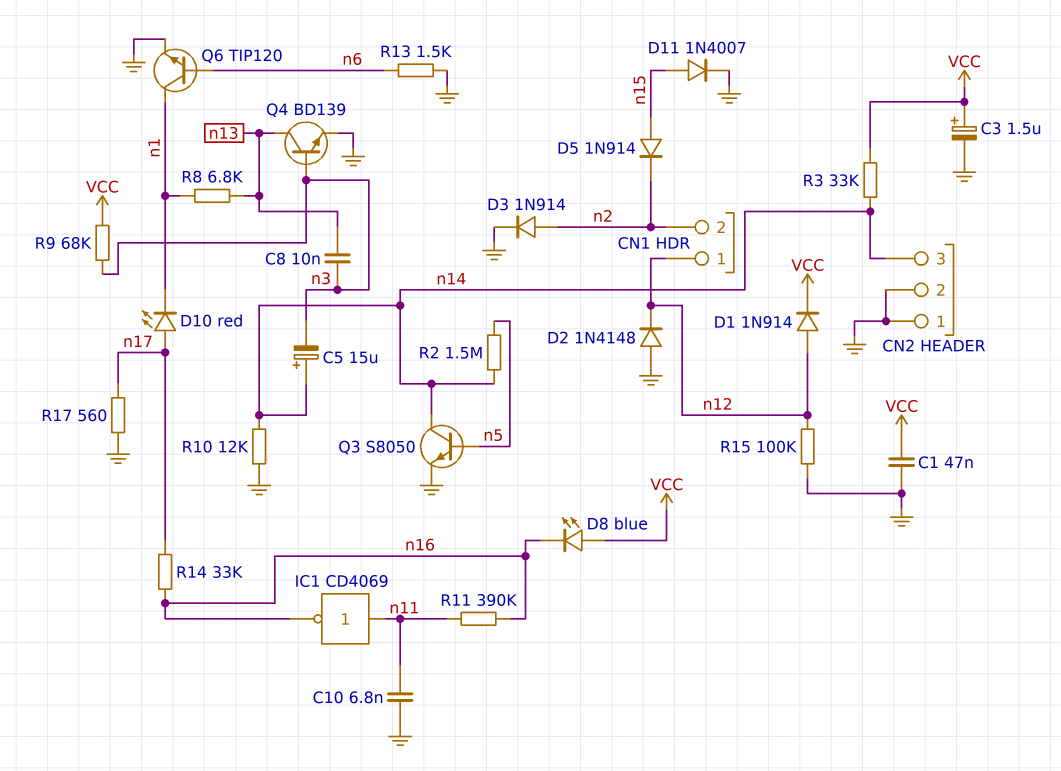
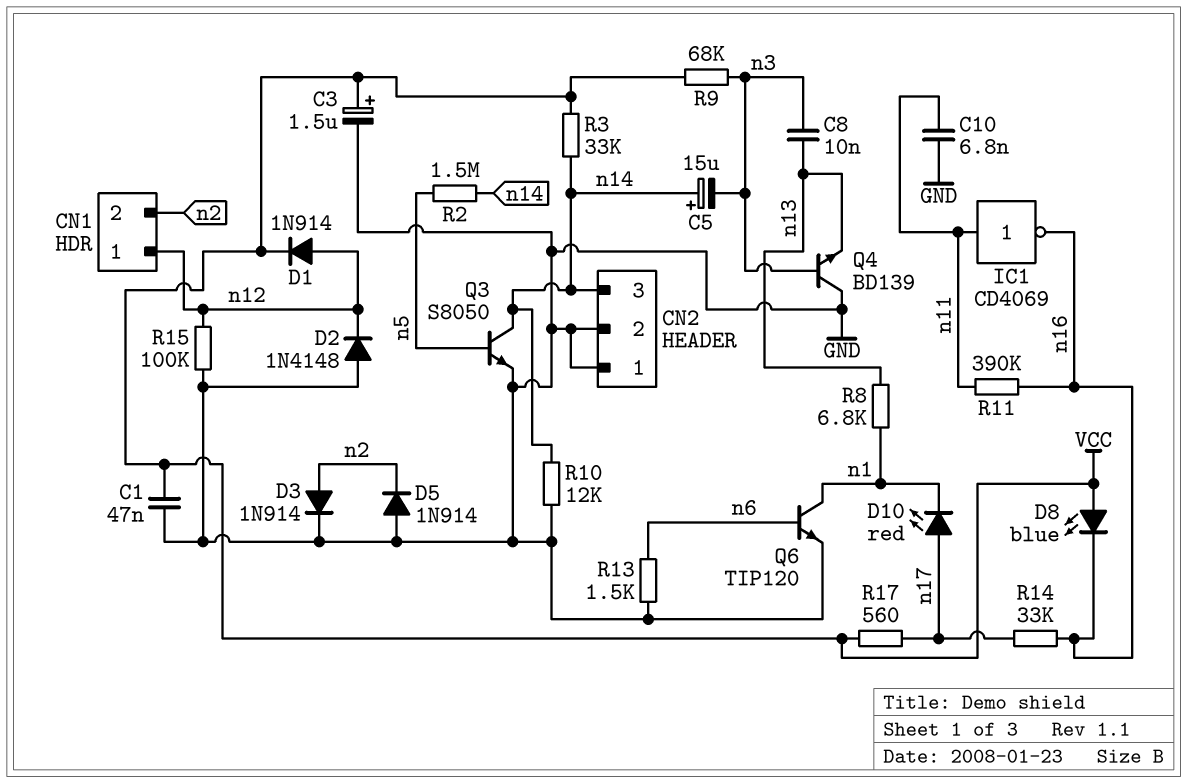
D5: diode 1N914 (A n15, K n2) -> diode 1N914 (A GND, K n2)
D11: diode 1N4007 (A n15, K GND) -> none
Q4: NPN BD139 (B n3, C n13, E GND) -> NPN BD139 (B n3, C GND, E n13)
R17: 560 (GND, n17) -> 560 (VCC, n17)

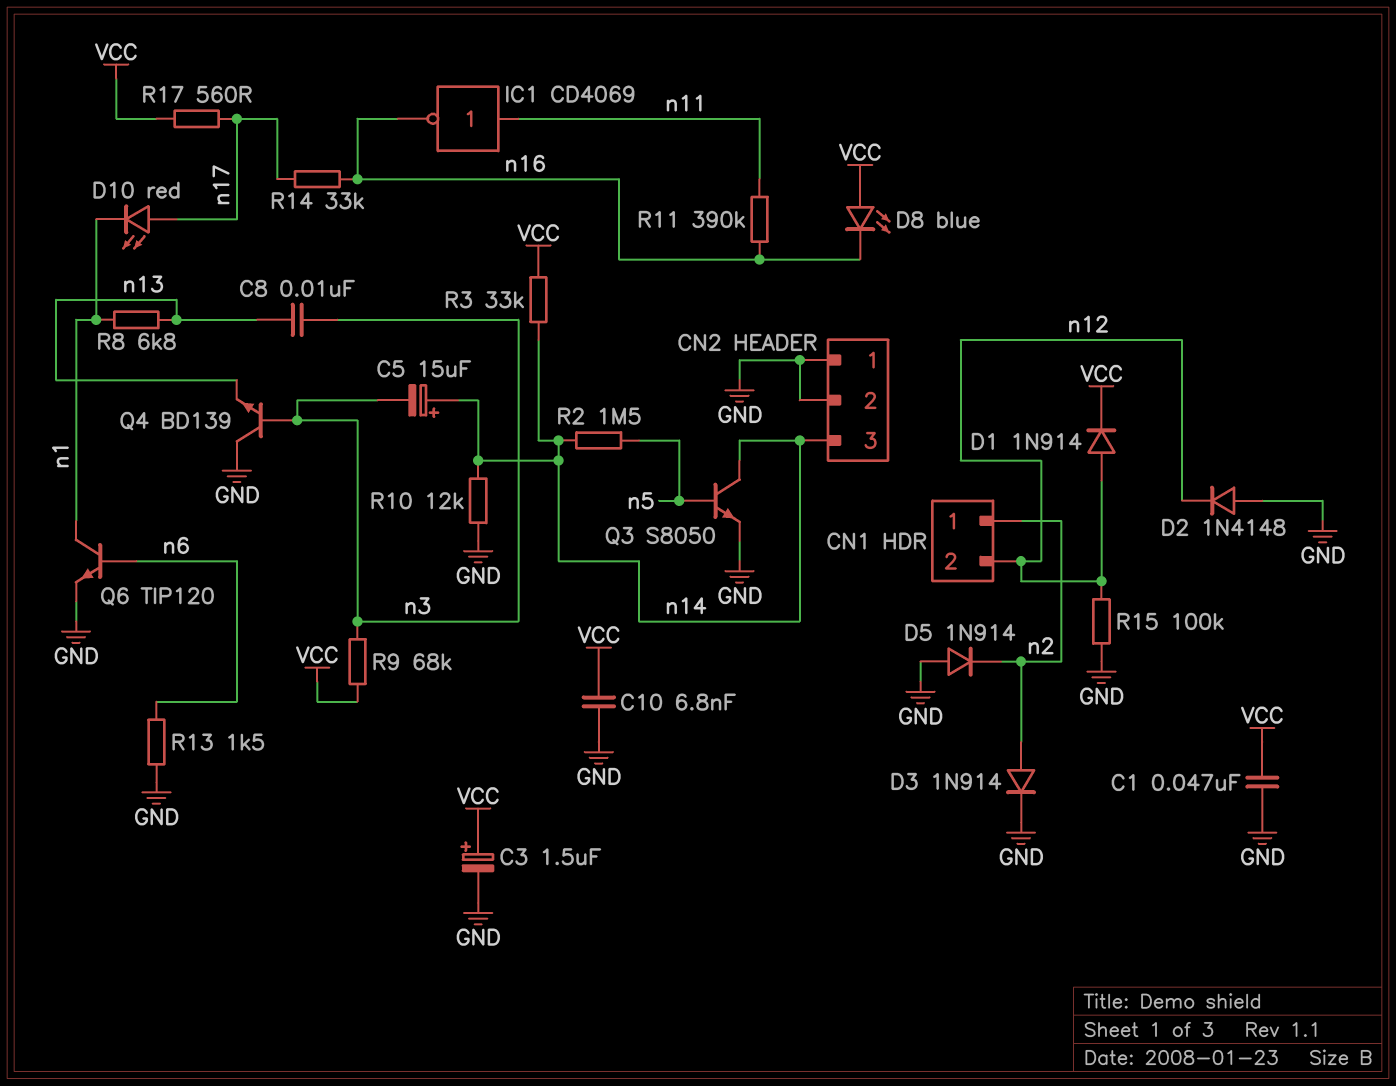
C10: 6.8nF (GND, n11) -> 6.8nF (GND, VCC)
CN1 pin 1: n12 -> n2
CN1 pin 2: n2 -> n12

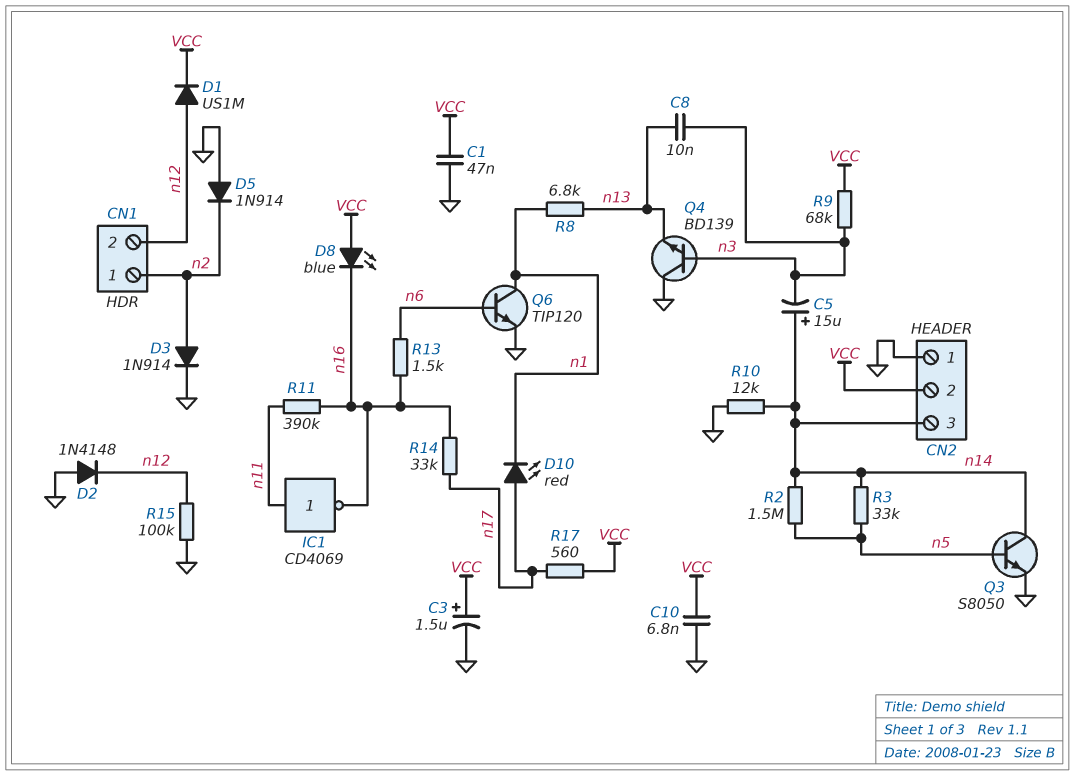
CN2 pin 2: GND -> VCC
D1: diode 1N914 (A n12, K VCC) -> diode US1M (A n12, K VCC)
R3: 33k (VCC, n14) -> 33k (n5, n14)
R13: 1.5k (GND, n6) -> 1.5k (n6, n16)

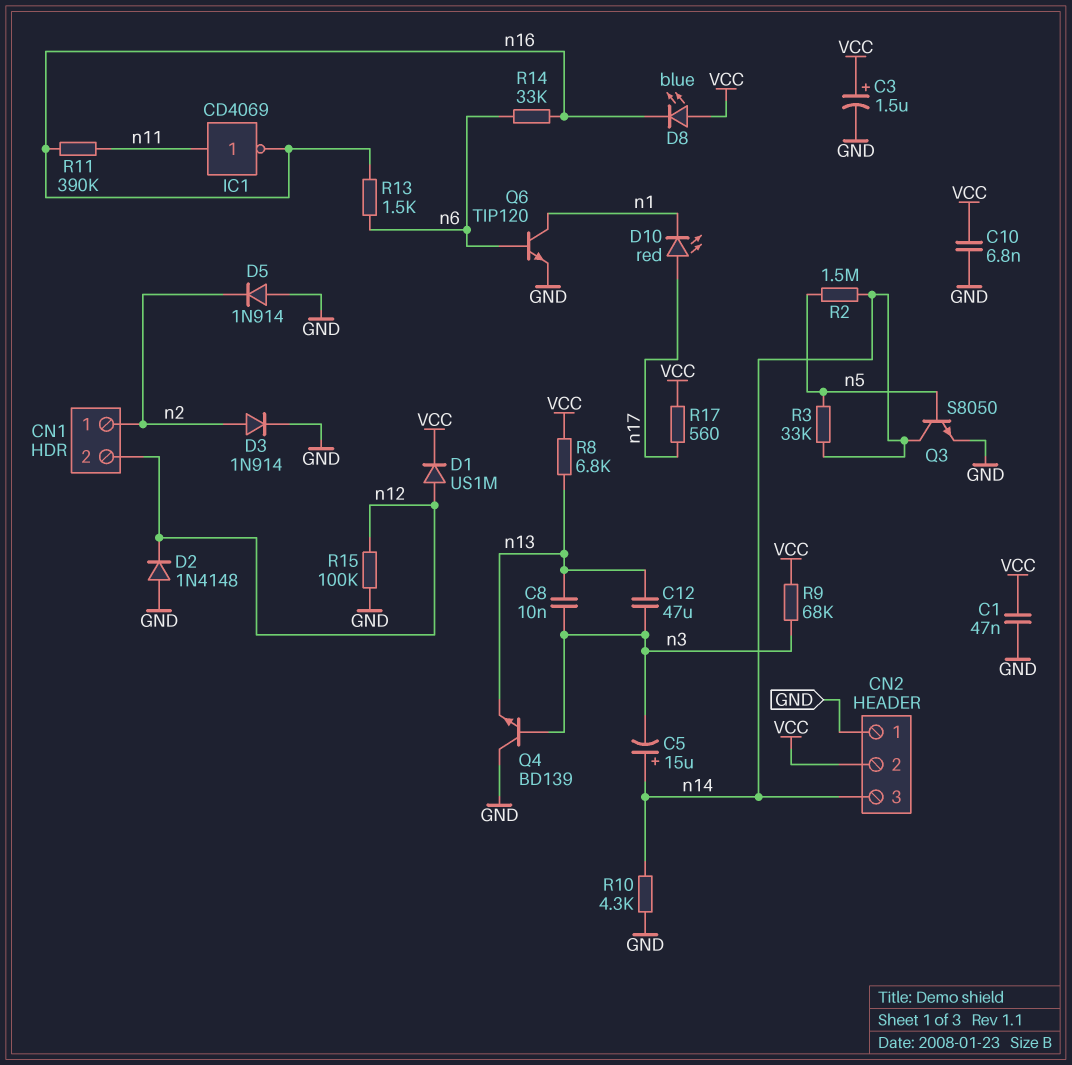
C12: none -> 47uF (n3, n13)
R8: 6.8k (n1, n13) -> 6.8k (VCC, n13)
R10: 12k (GND, n14) -> 4.3k (GND, n14)
R14: 33k (n16, n17) -> 33k (n6, n16)

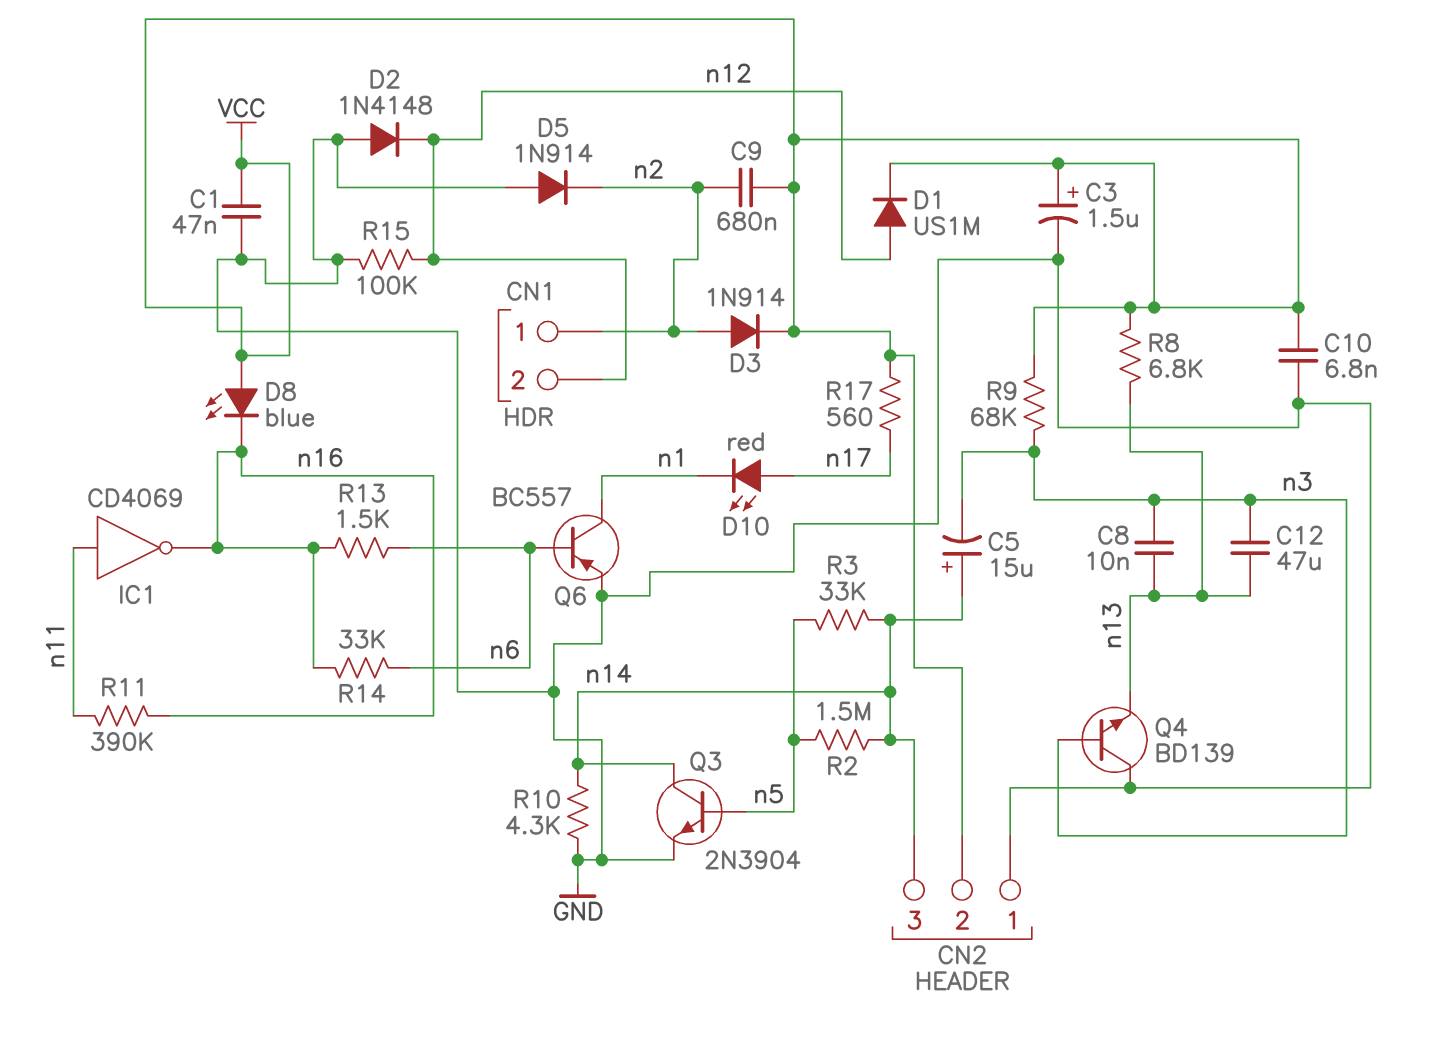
C9: none -> 680nF (VCC, n2)
D3: diode 1N914 (A n2, K GND) -> diode 1N914 (A n2, K VCC)
Q3: NPN S8050 (B n5, C n14, E GND) -> NPN 2N3904 (B n5, C n14, E GND)
Q6: NPN TIP120 (B n6, C n1, E GND) -> PNP BC557 (B n6, C n1, E GND)

